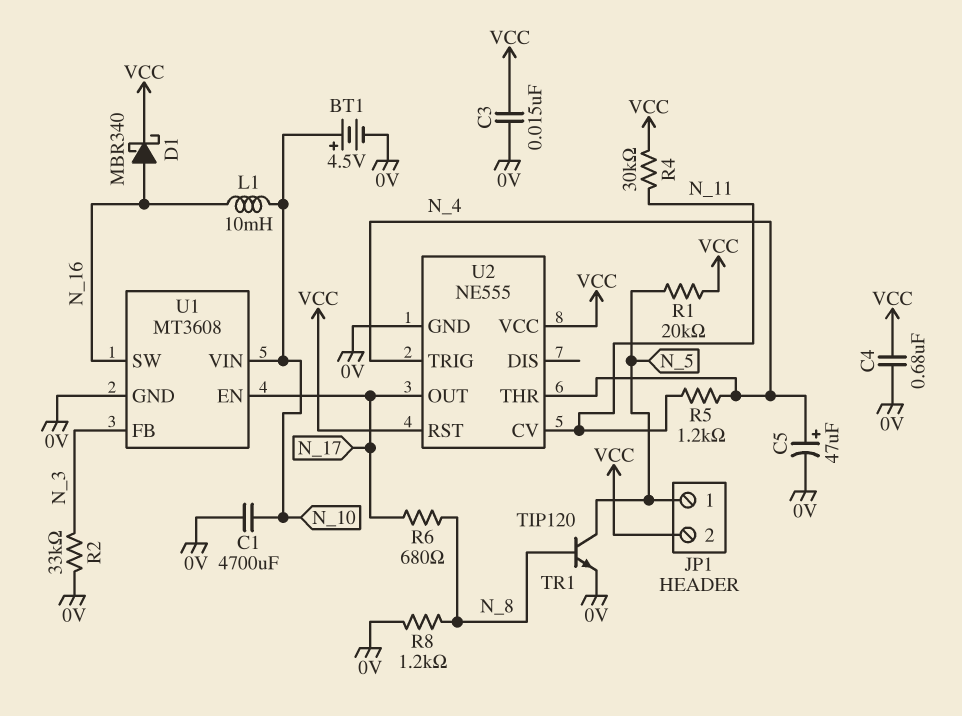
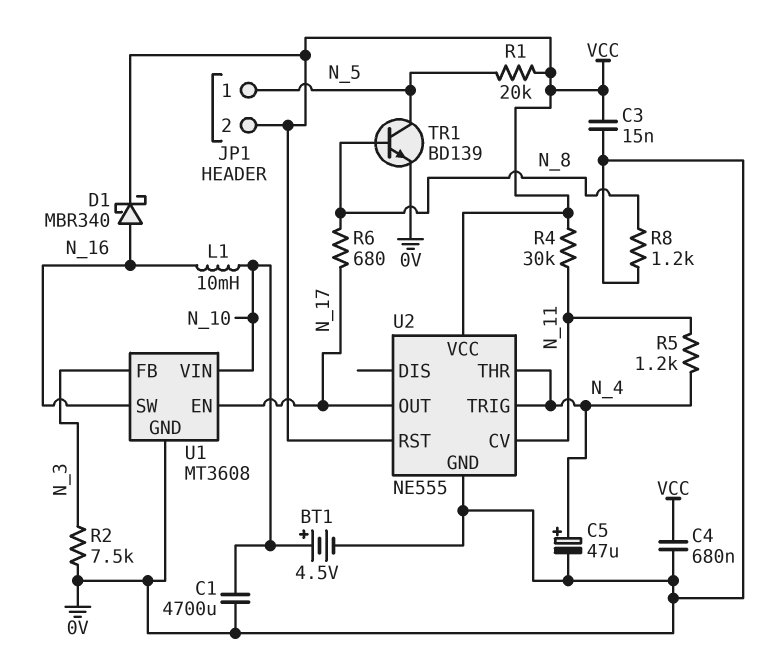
R2: 33k (0V, N_3) -> 7.5k (0V, N_3)
TR1: NPN TIP120 (B N_8, C N_5, E 0V) -> NPN BD139 (B N_8, C N_5, E 0V)

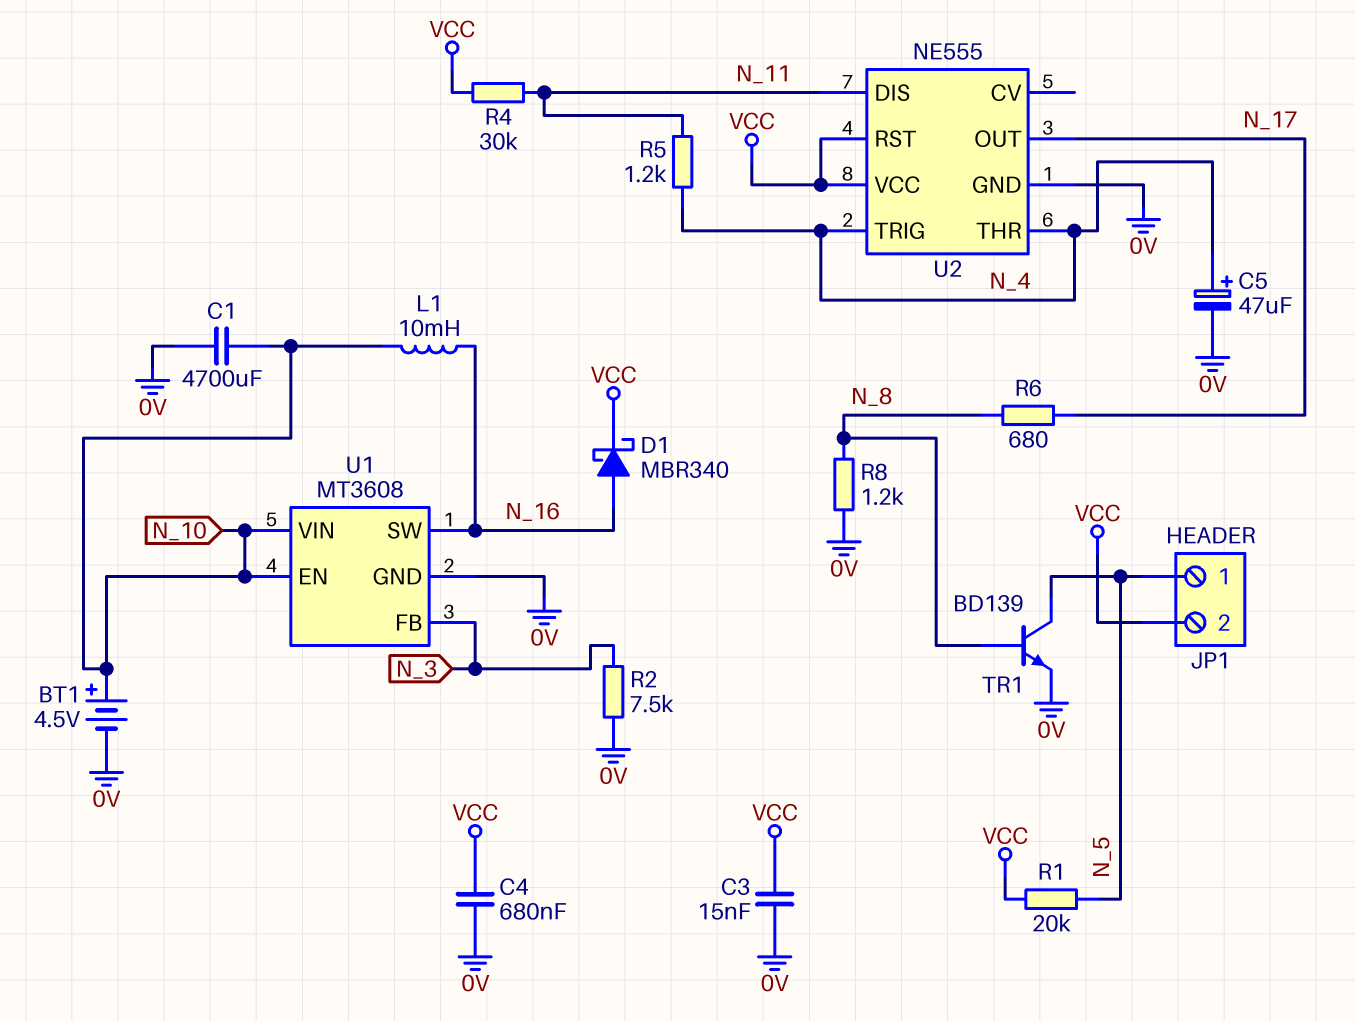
U1 pin EN: N_17 -> N_10
U2 pin CV: N_11 -> none
U2 pin DIS: none -> N_11

